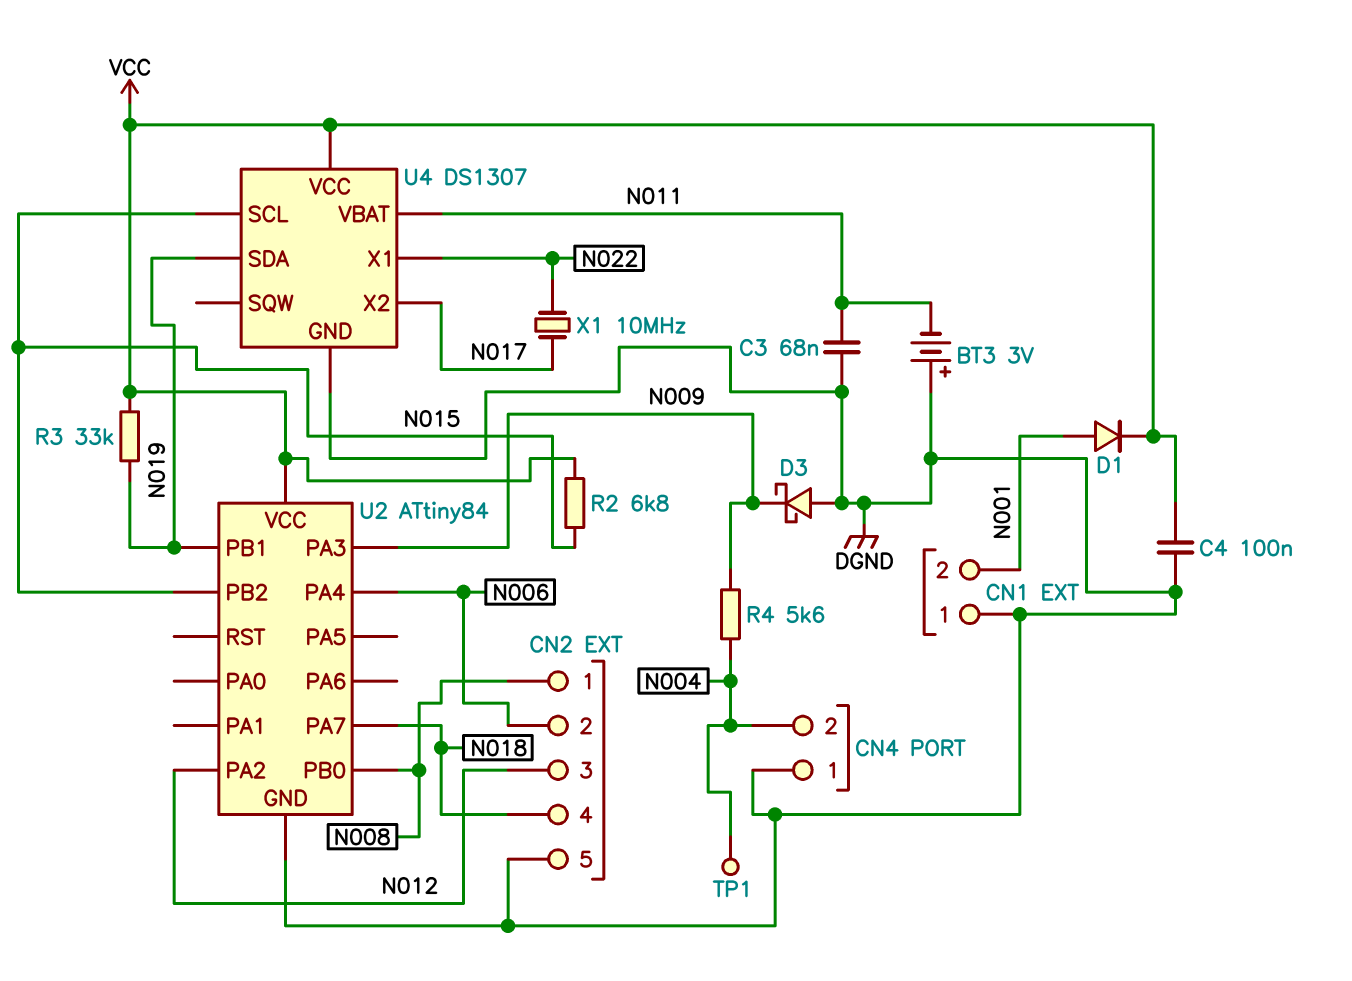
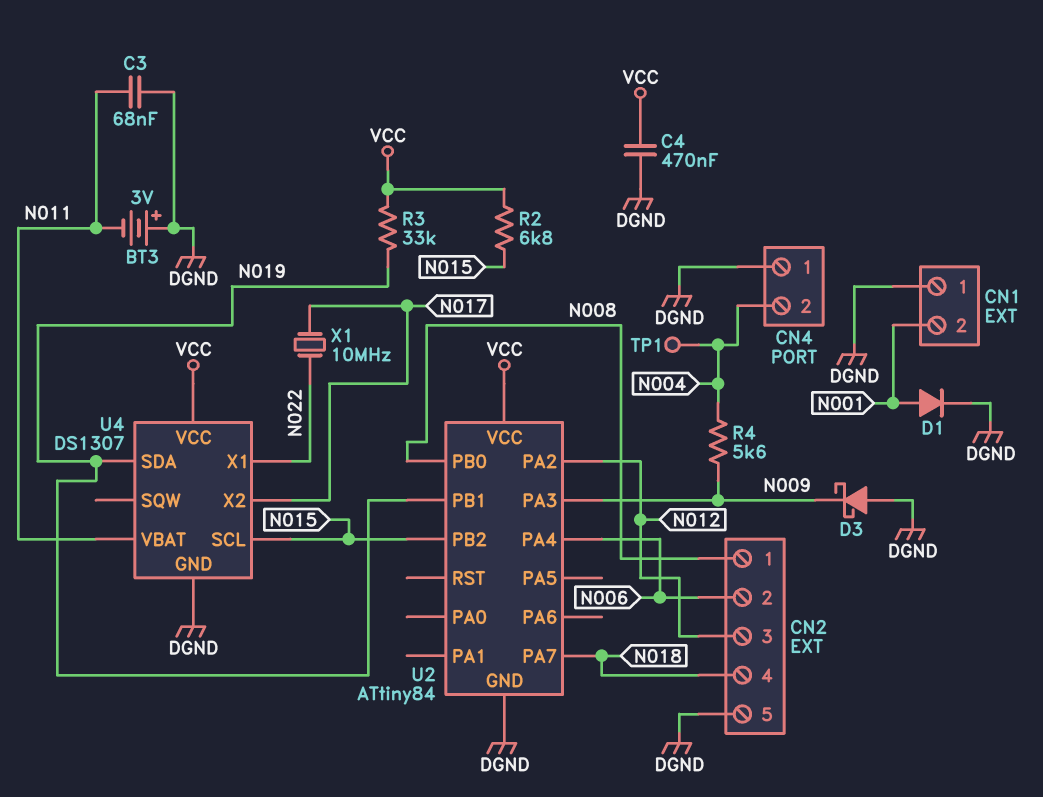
C4: 100nF (DGND, VCC) -> 470nF (DGND, VCC)
D1: diode (A N001, K VCC) -> diode (A N001, K DGND)

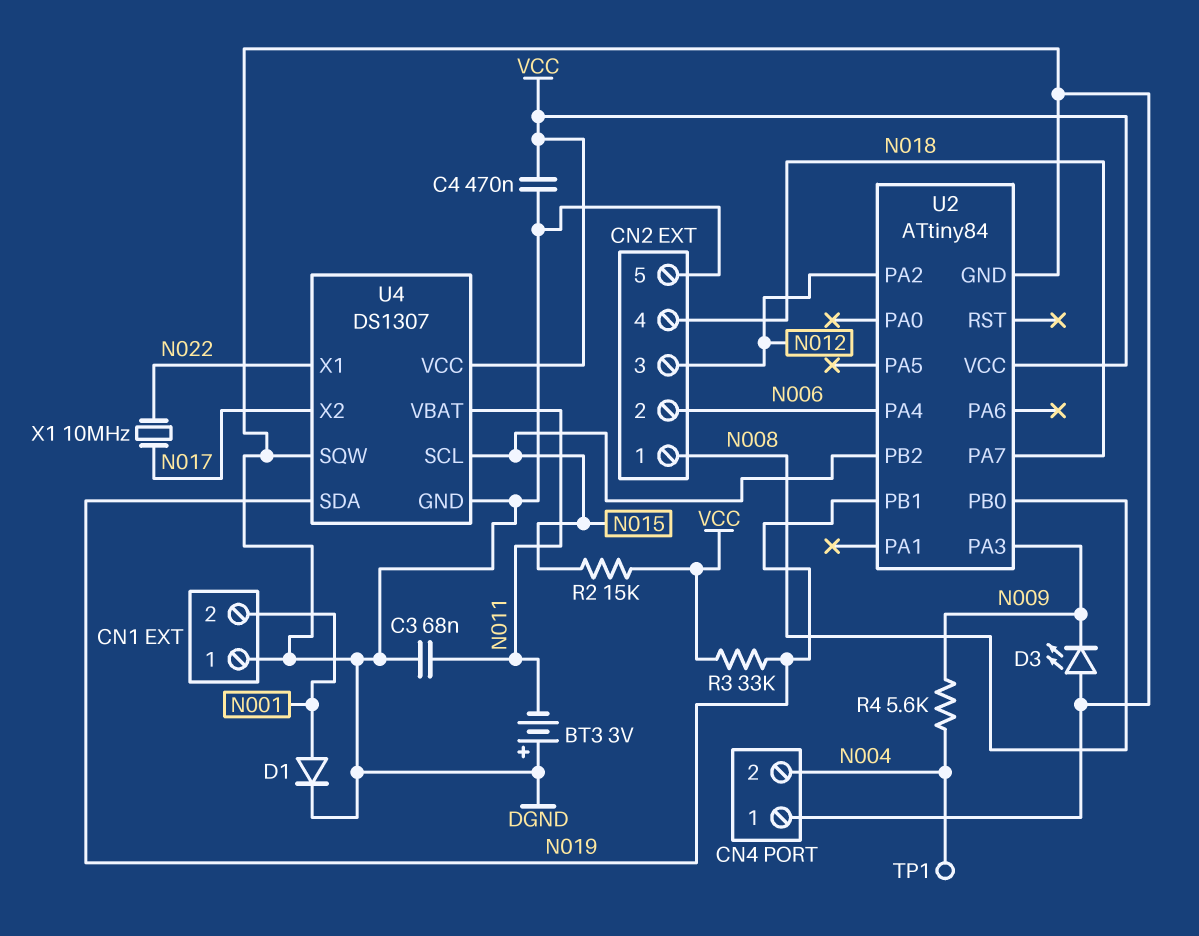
D3: schottky (A DGND, K N009) -> LED (A DGND, K N009)
R2: 6.8k (N015, VCC) -> 15k (N015, VCC)
U4 pin SQW: none -> DGND

